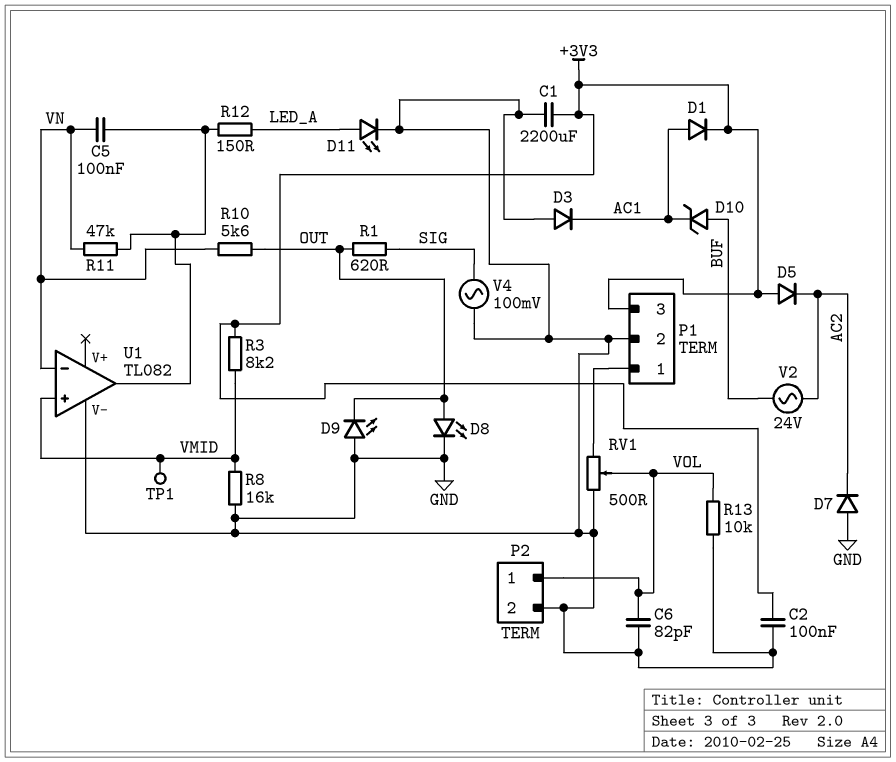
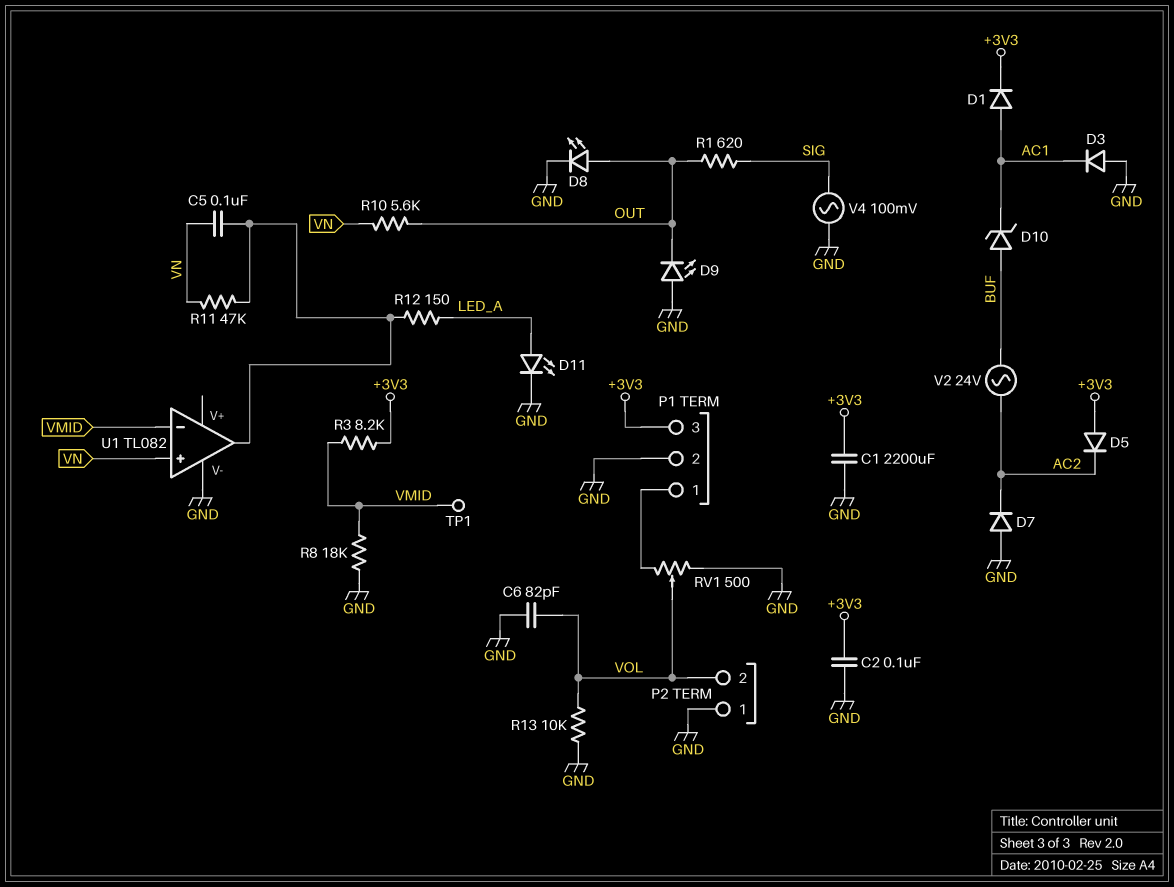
P2 pin 1: VOL -> GND
P2 pin 2: GND -> VOL
R8: 16k (GND, VMID) -> 18k (GND, VMID)
U1 pin in+: VMID -> VN
U1 pin in-: VN -> VMID

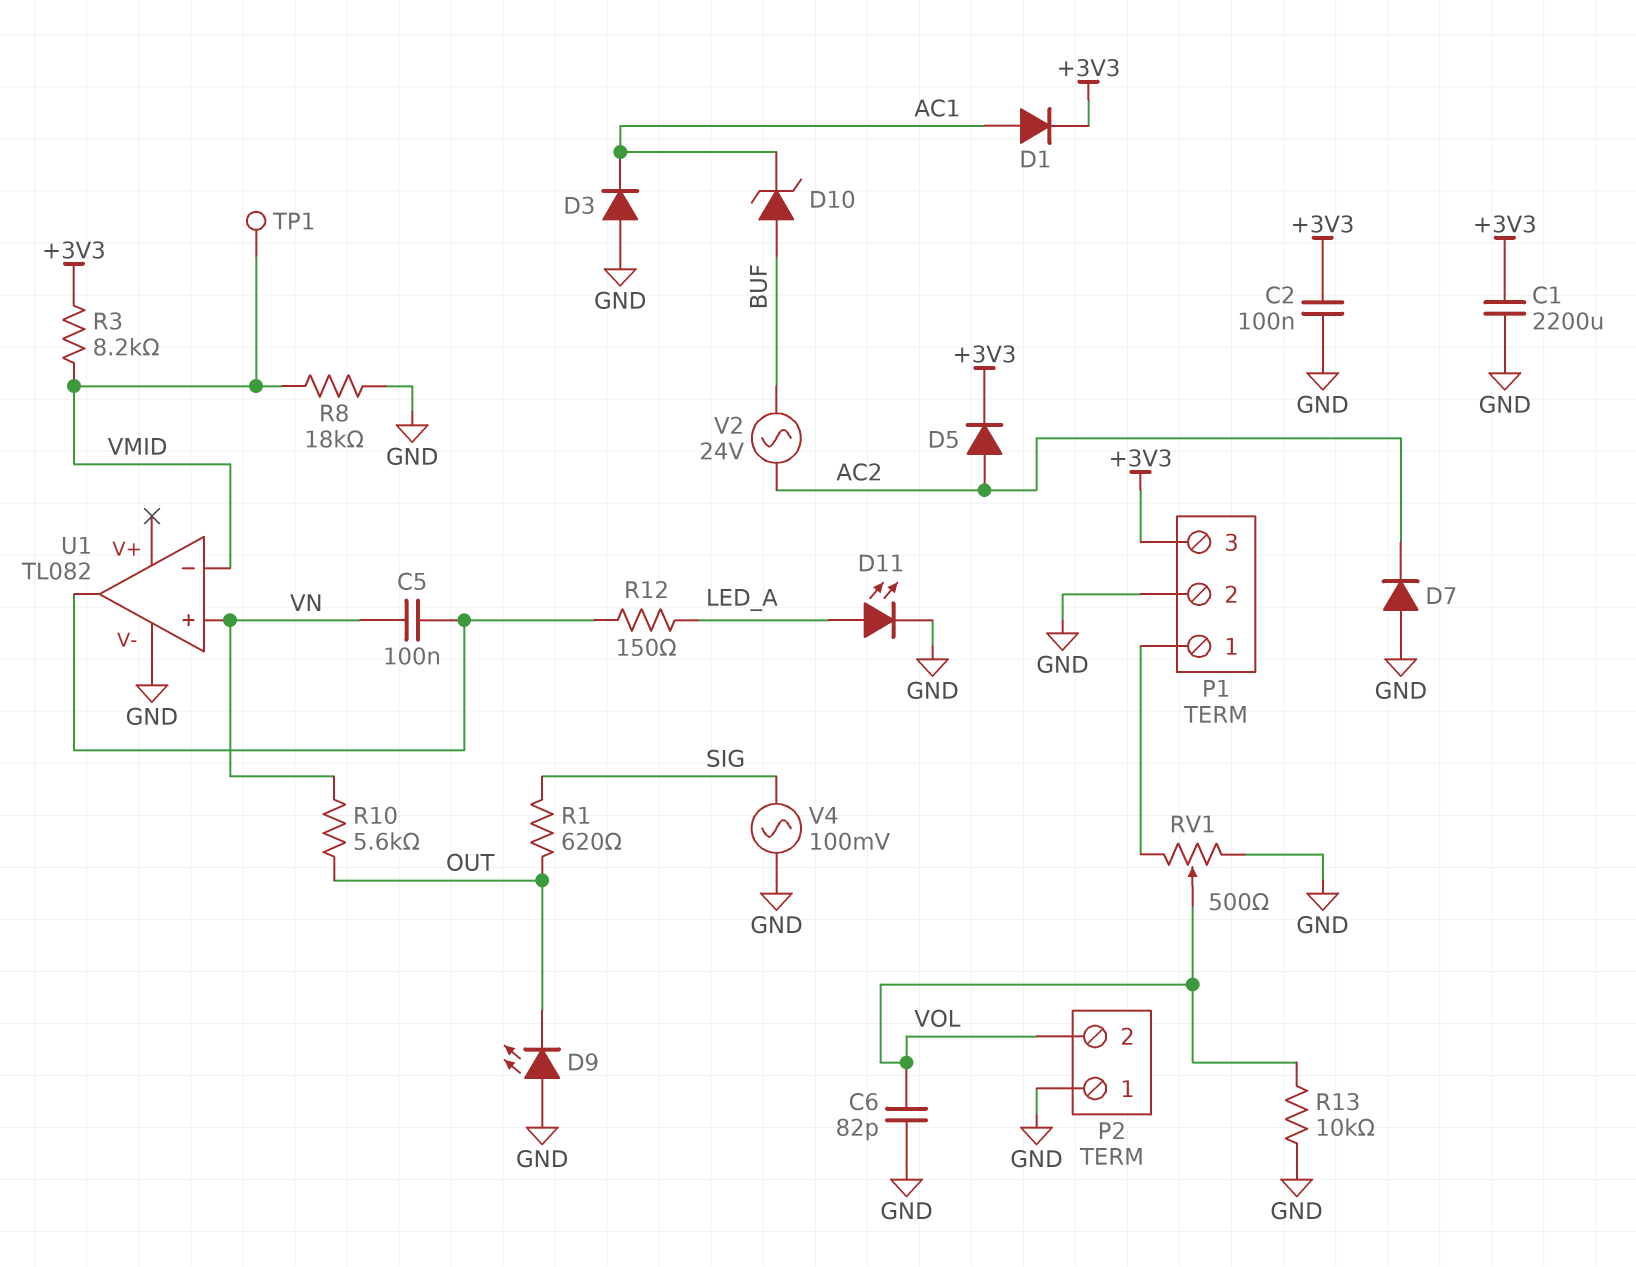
D5: diode (A +3V3, K AC2) -> diode (A AC2, K +3V3)
D8: LED (A OUT, K GND) -> none
R11: 47k (U1/out, VN) -> none

